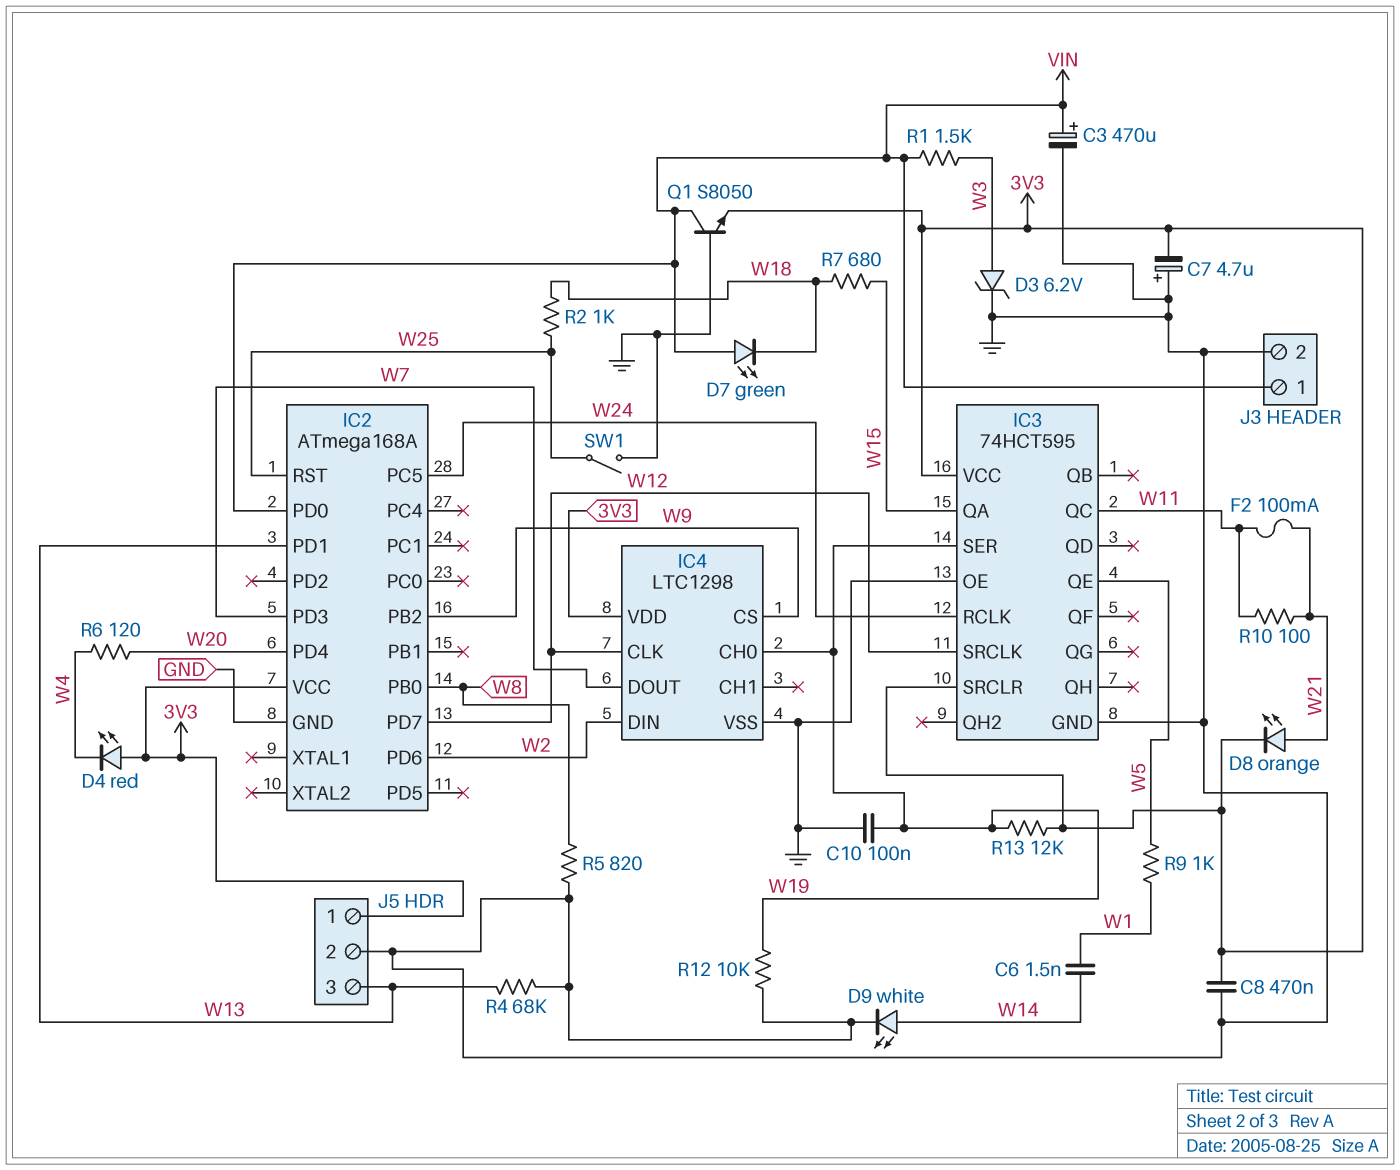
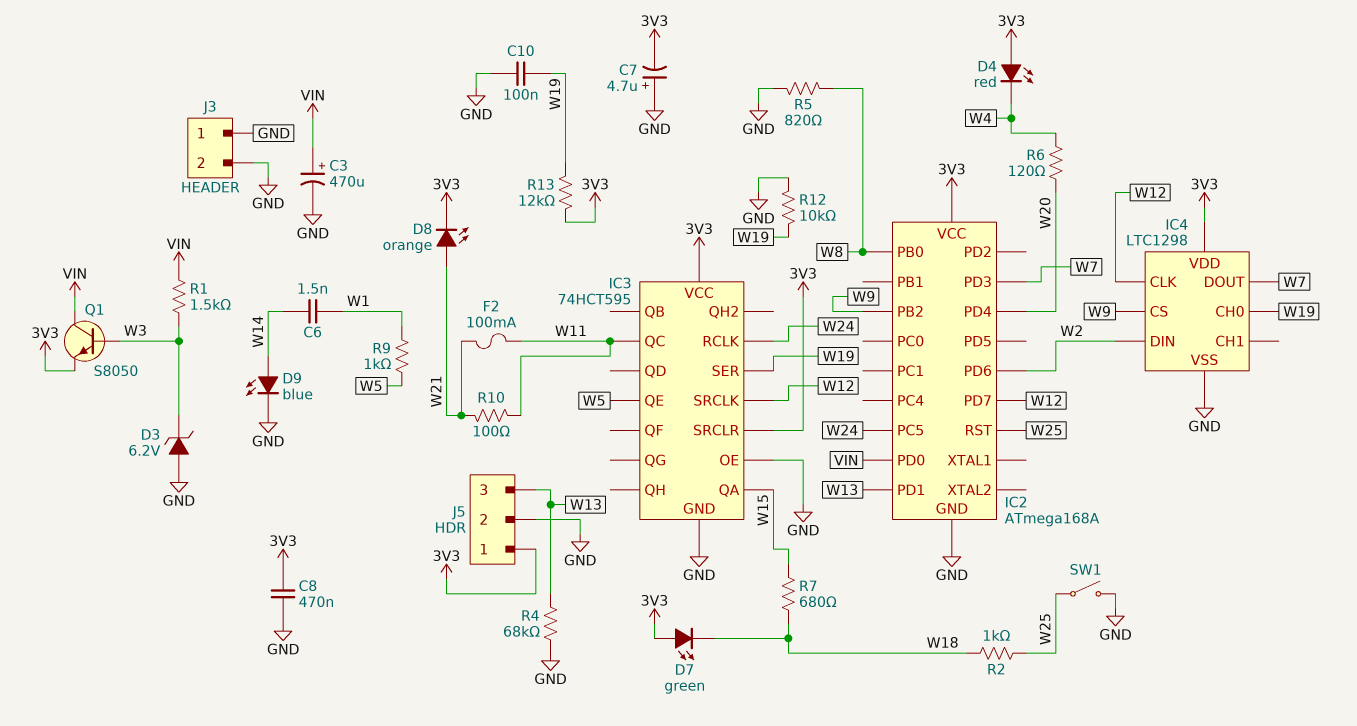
D3: zener 6.2V (A W3, K GND) -> zener 6.2V (A GND, K W3)
D7: LED green (A VIN, K W18) -> LED green (A 3V3, K W18)
D9: LED white (A W14, K GND) -> LED blue (A W14, K GND)
J3 pin 1: VIN -> GND
Q1: NPN S8050 (B GND, C VIN, E 3V3) -> NPN S8050 (B W3, C VIN, E 3V3)

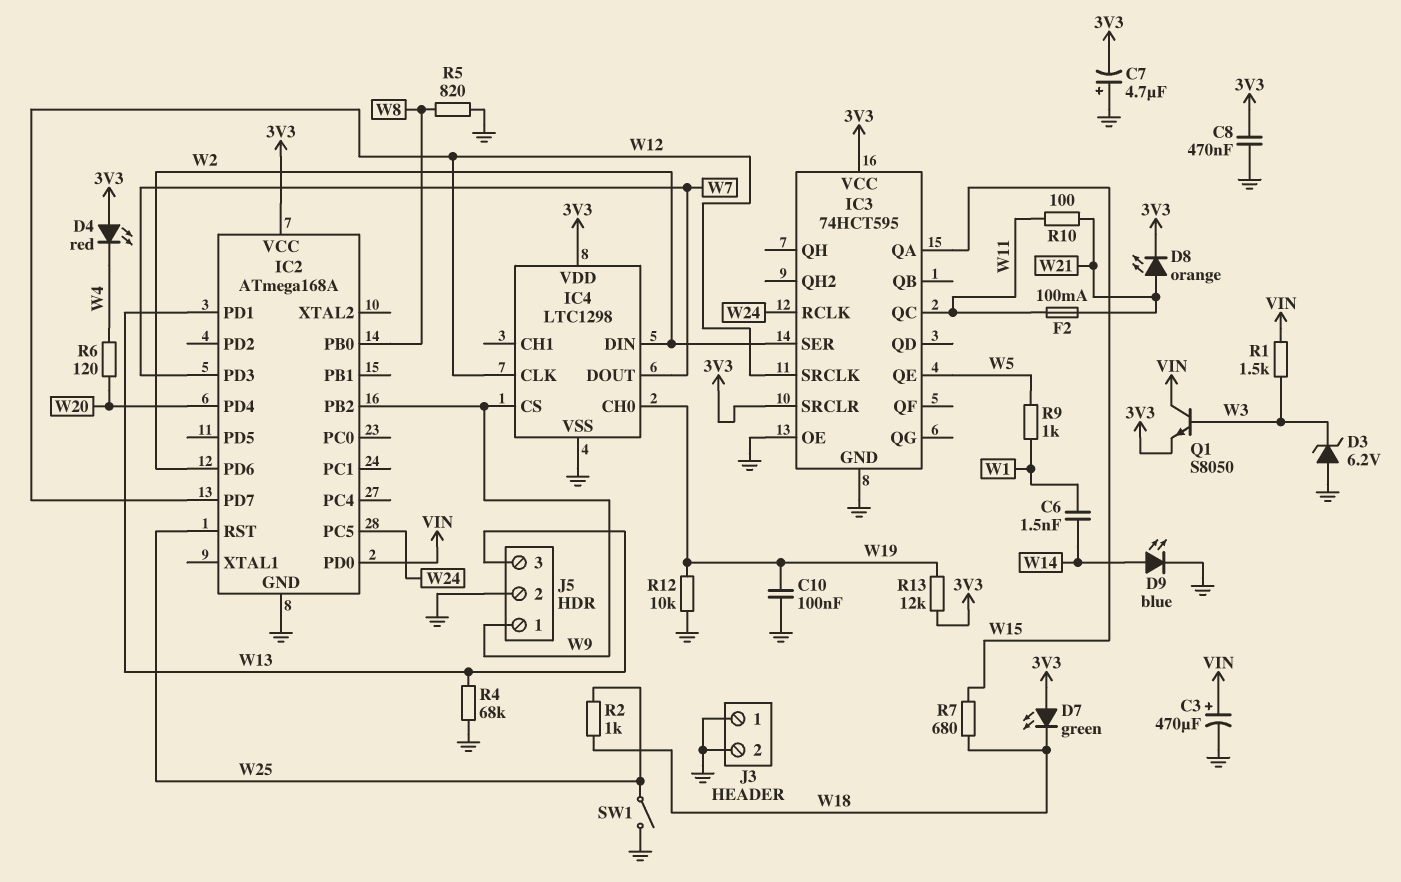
IC3 pin SER: W19 -> W2
J5 pin 1: 3V3 -> W9

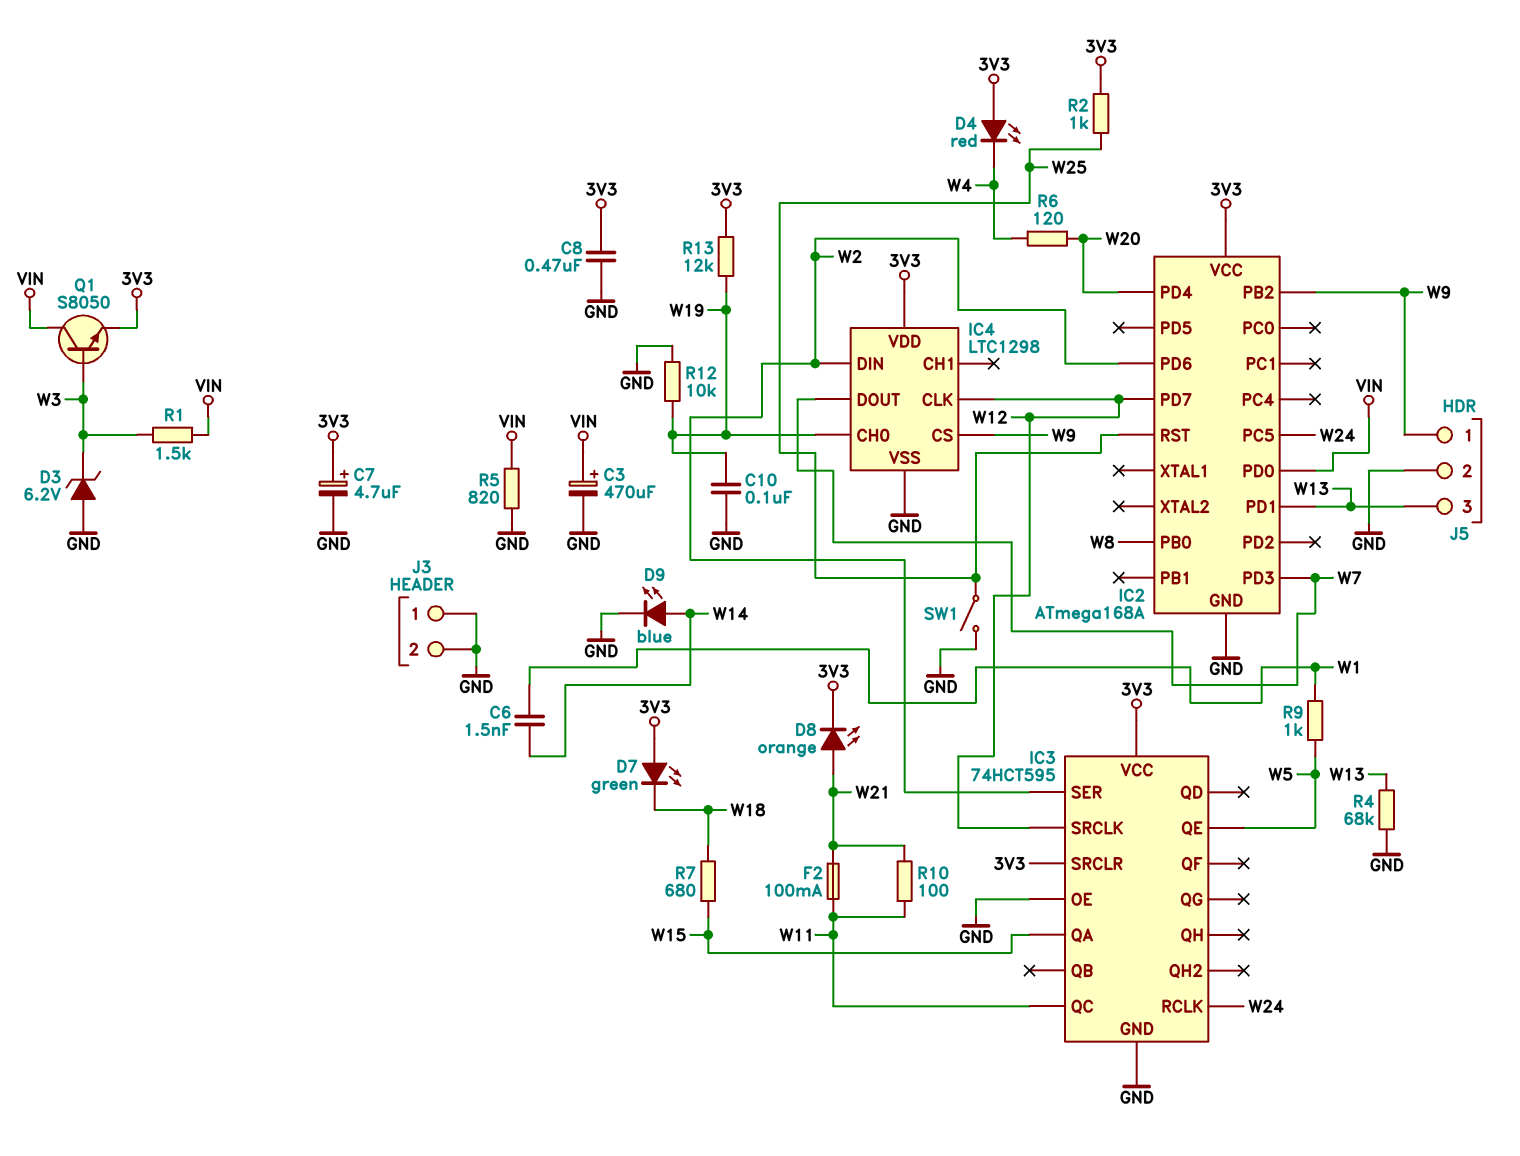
C7: 4.7uF (plus GND, minus 3V3) -> 4.7uF (plus 3V3, minus GND)
R2: 1k (W18, W25) -> 1k (3V3, W25)
R5: 820 (GND, W8) -> 820 (GND, VIN)

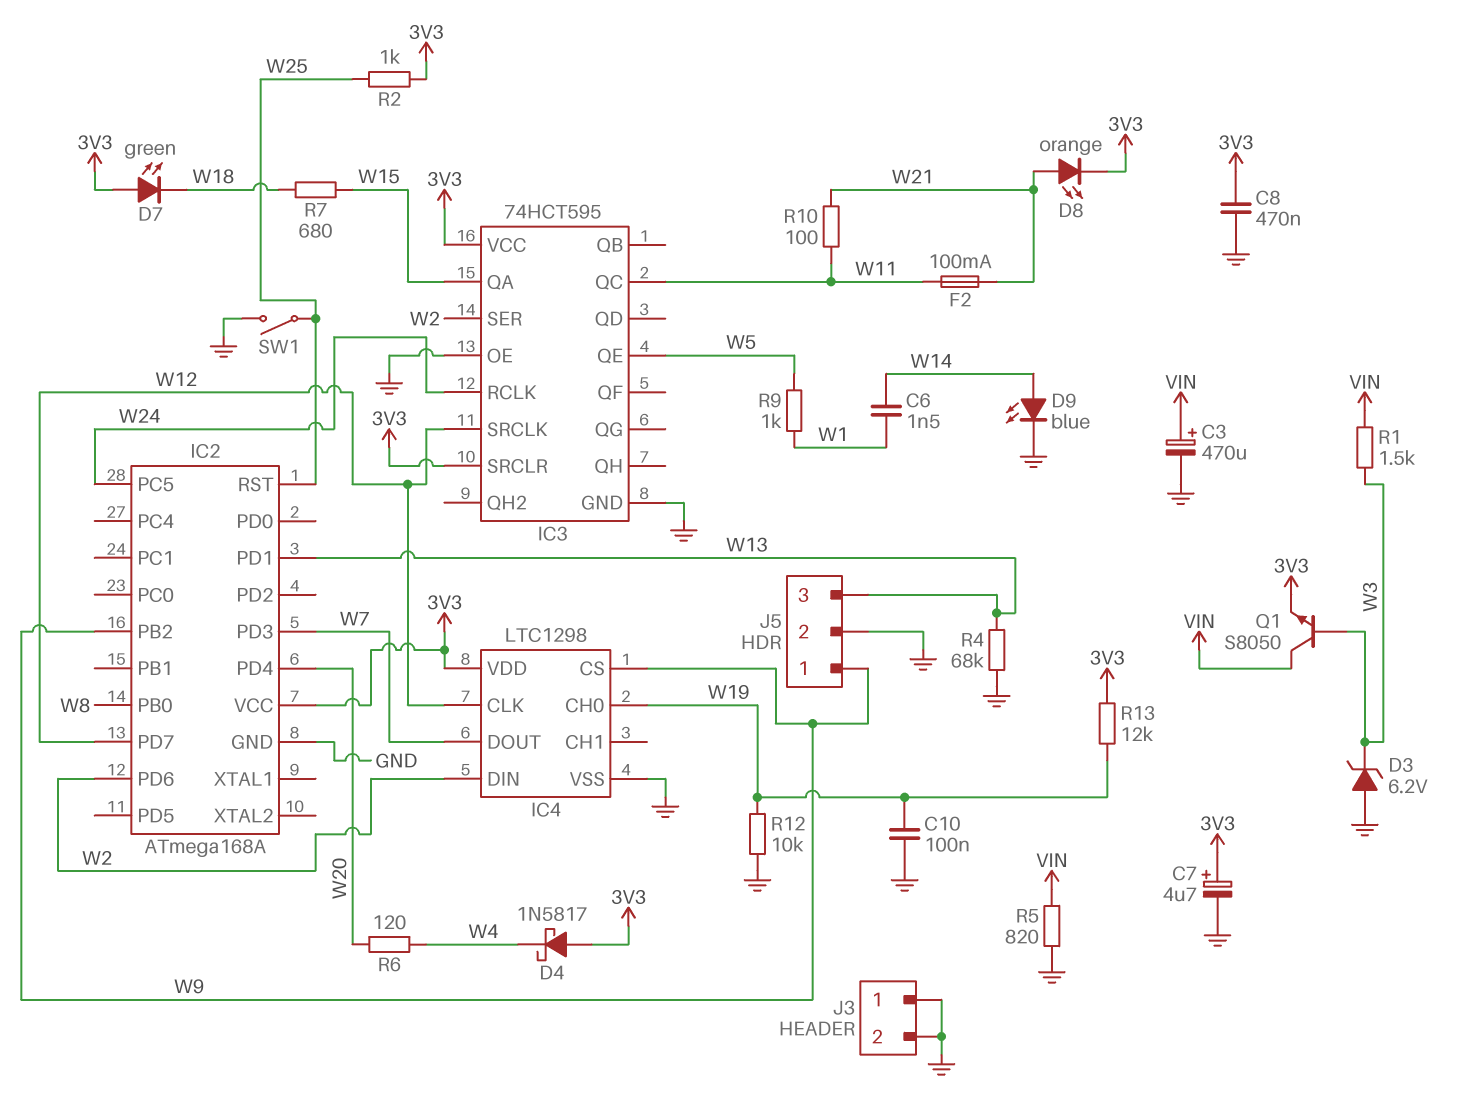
D4: LED red (A 3V3, K W4) -> schottky 1N5817 (A 3V3, K W4)
IC2 pin PD0: VIN -> none

